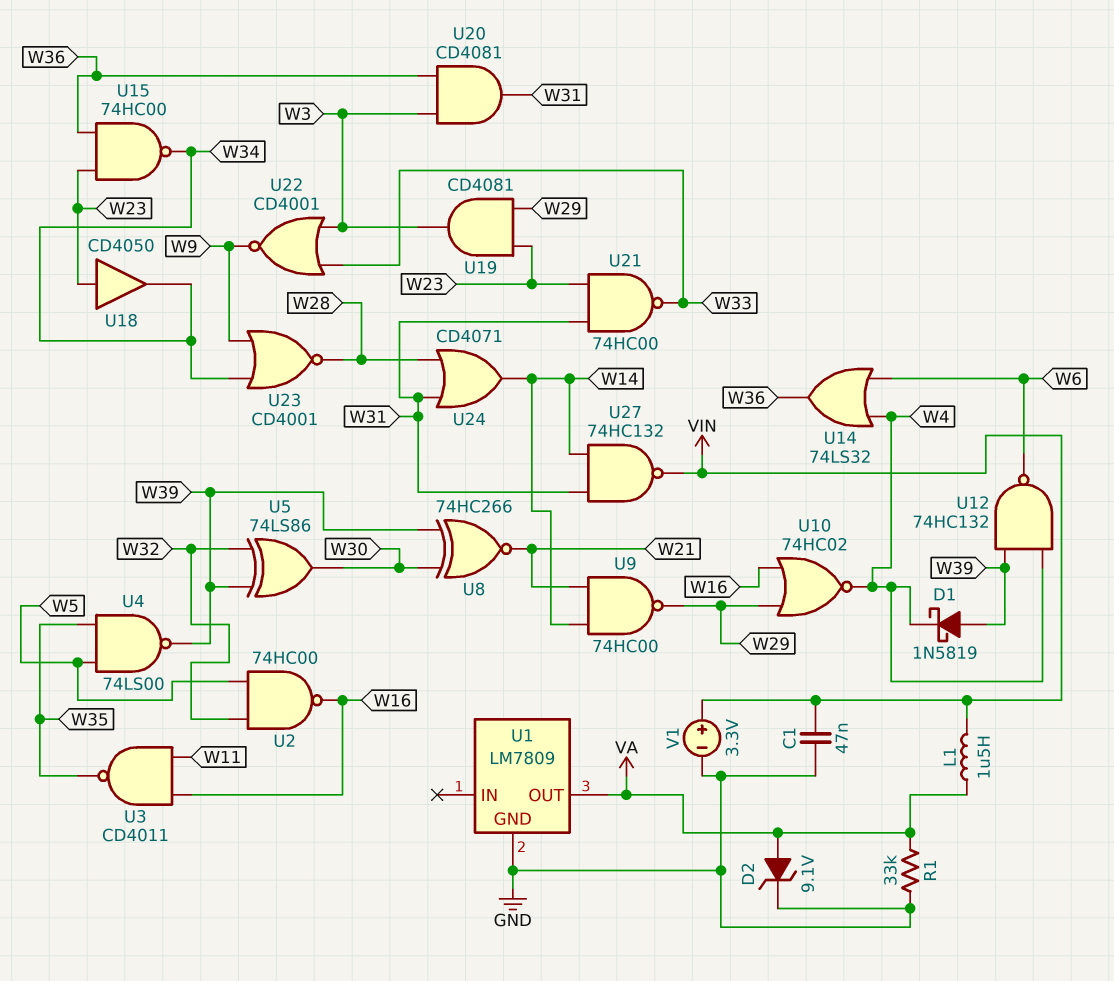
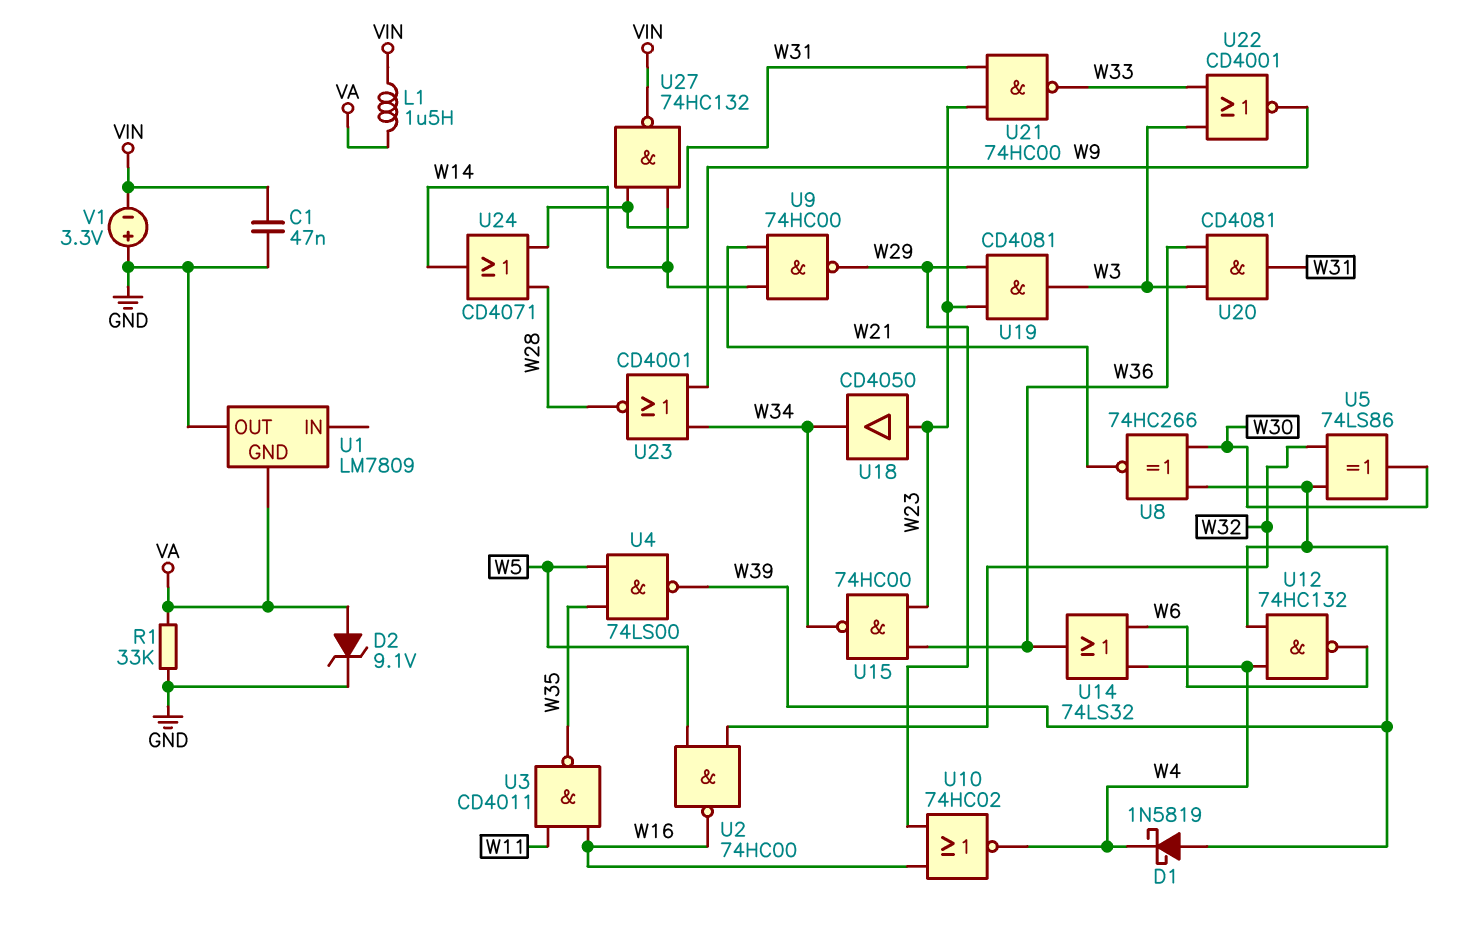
U1 pin GND: GND -> VA
U1 pin OUT: VA -> GND
V1: 3.3V (plus VIN, minus GND) -> 3.3V (plus GND, minus VIN)

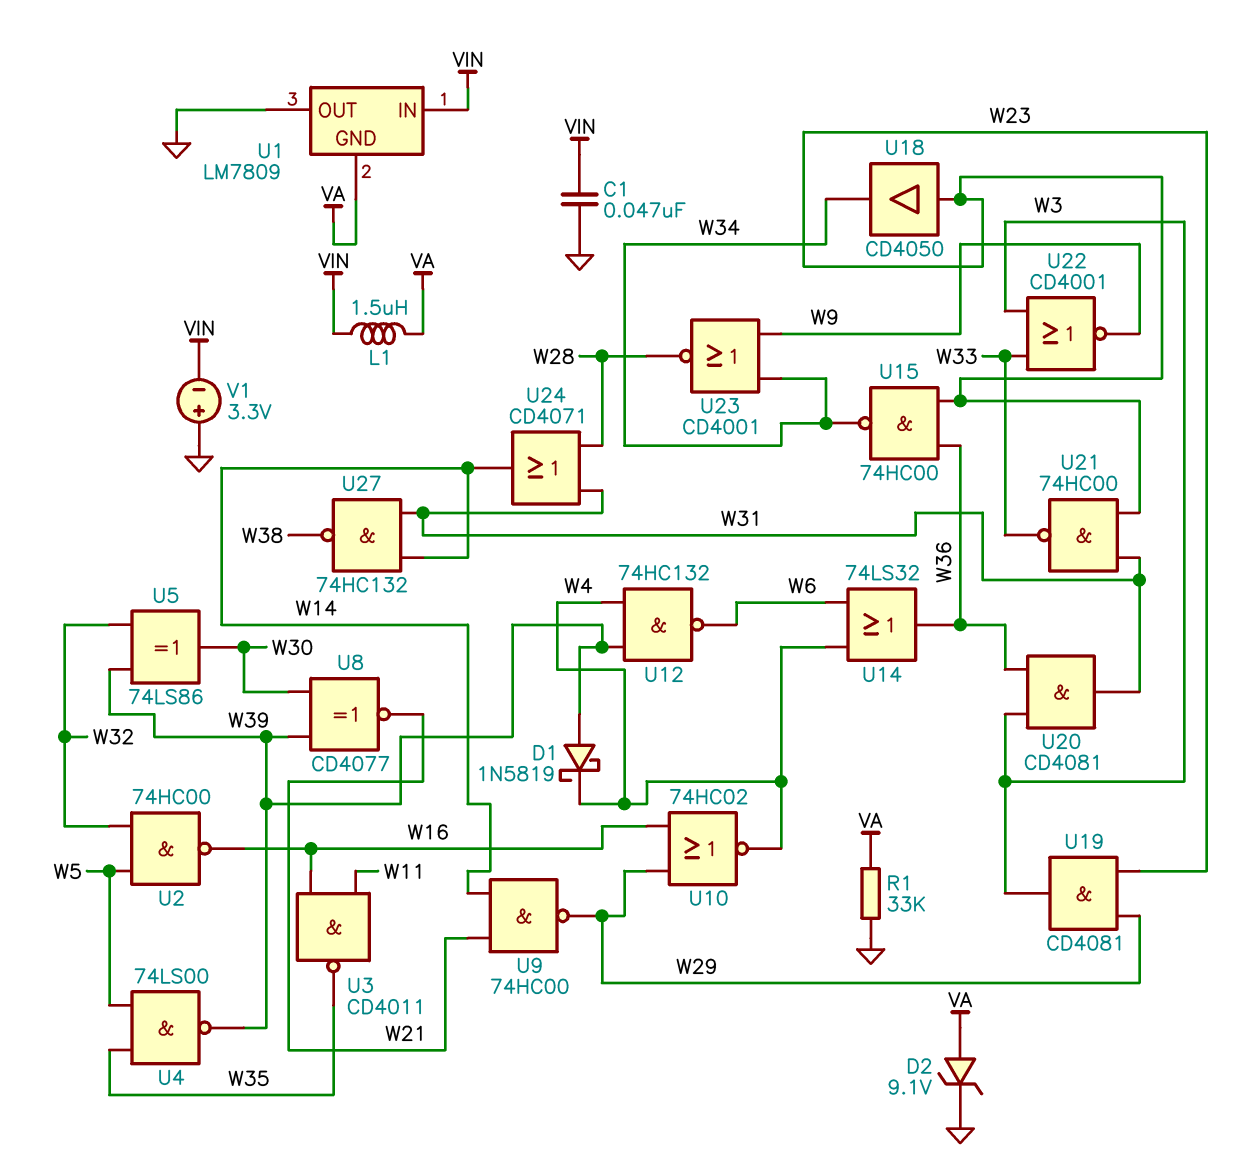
U1 pin IN: none -> VIN
U8: XNOR 74HC266 (in W30, in W39, out W21) -> XNOR CD4077 (in W30, in W39, out W21)
U27: NAND 74HC132 (in W14, in W31, out VIN) -> NAND 74HC132 (in W14, in W31, out W38)

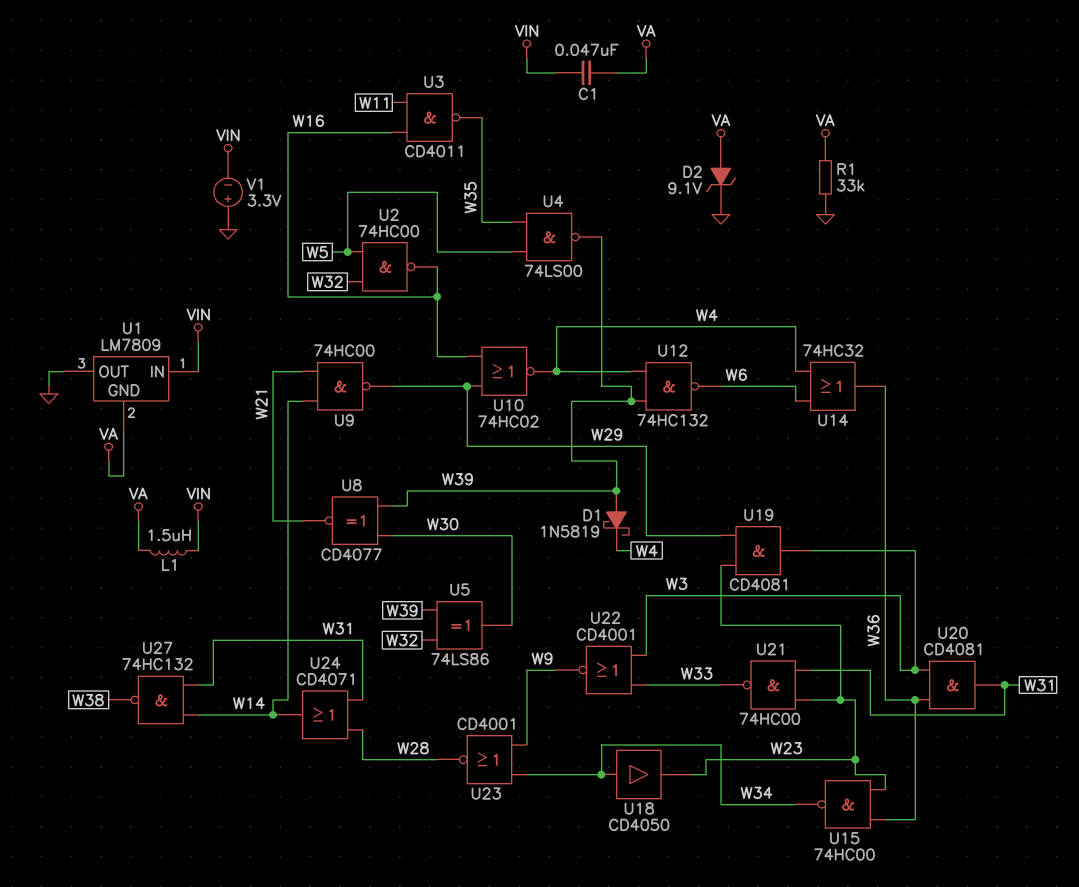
C1: 47nF (GND, VIN) -> 47nF (VA, VIN)
U14: OR 74LS32 (in W4, in W6, out W36) -> OR 74HC32 (in W4, in W6, out W36)
U18: buffer CD4050 (in W23, out W34) -> buffer CD4050 (in W34, out W23)

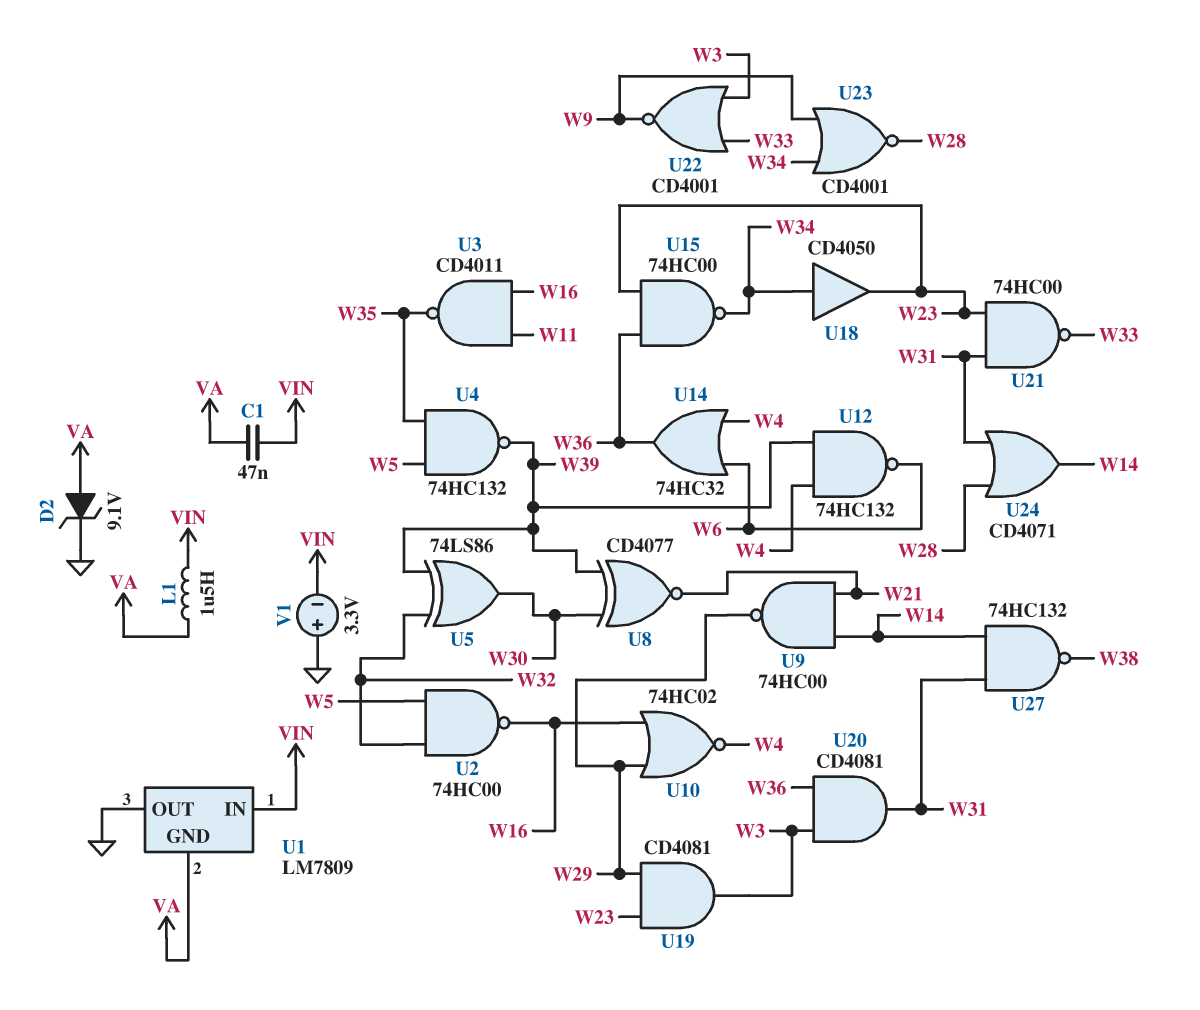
D1: schottky 1N5819 (A W39, K W4) -> none
R1: 33k (GND, VA) -> none
U4: NAND 74LS00 (in W5, in W35, out W39) -> NAND 74HC132 (in W5, in W35, out W39)

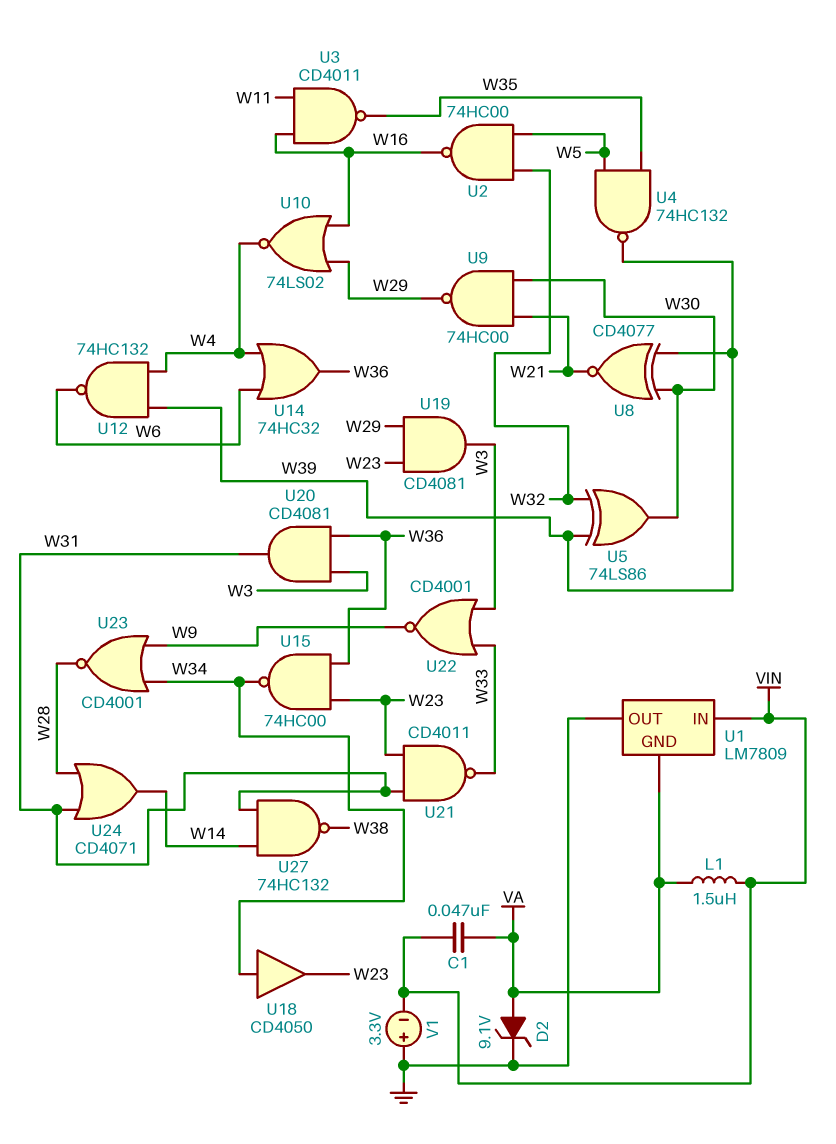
U9: NAND 74HC00 (in W14, in W21, out W29) -> NAND 74HC00 (in W21, in W30, out W29)
U10: NOR 74HC02 (in W16, in W29, out W4) -> NOR 74LS02 (in W16, in W29, out W4)
U21: NAND 74HC00 (in W23, in W31, out W33) -> NAND CD4011 (in W23, in W31, out W33)

